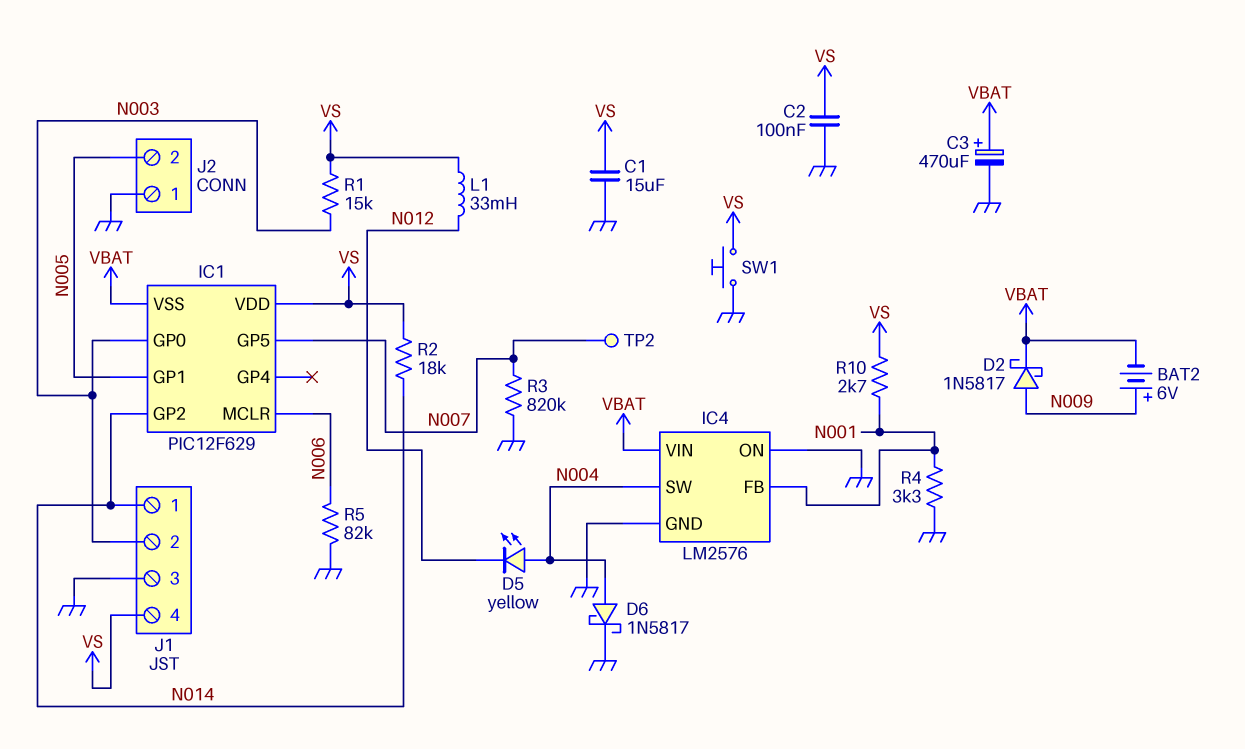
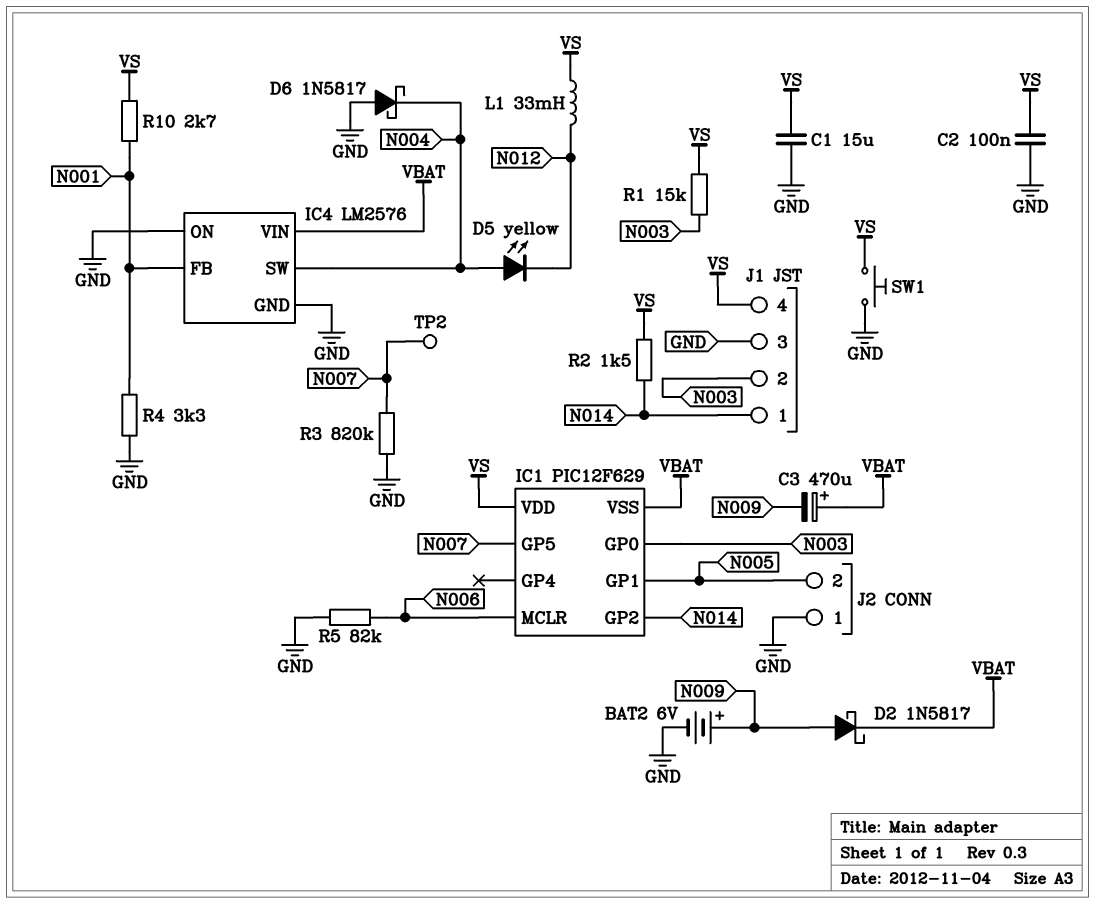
BAT2: 6V (plus N009, minus VBAT) -> 6V (plus N009, minus GND)
C3: 470uF (plus VBAT, minus GND) -> 470uF (plus VBAT, minus N009)
D6: schottky 1N5817 (A N004, K GND) -> schottky 1N5817 (A GND, K N004)
R2: 18k (N014, VS) -> 1.5k (N014, VS)

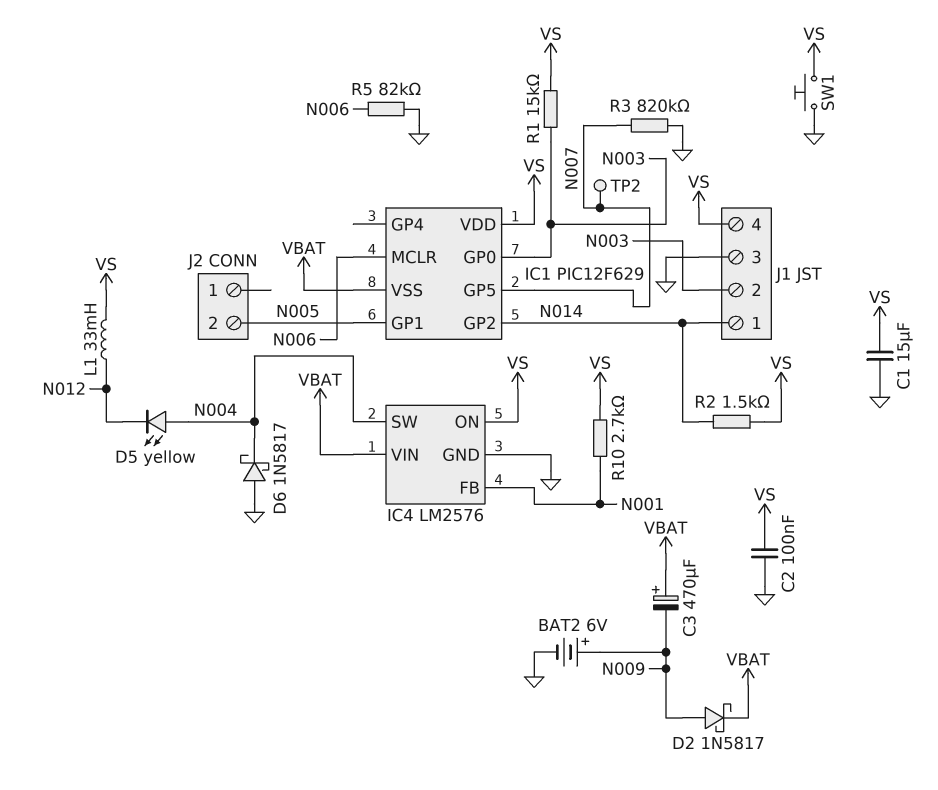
IC4 pin ON: GND -> VS
J2 pin 1: GND -> none
R4: 3.3k (GND, N001) -> none

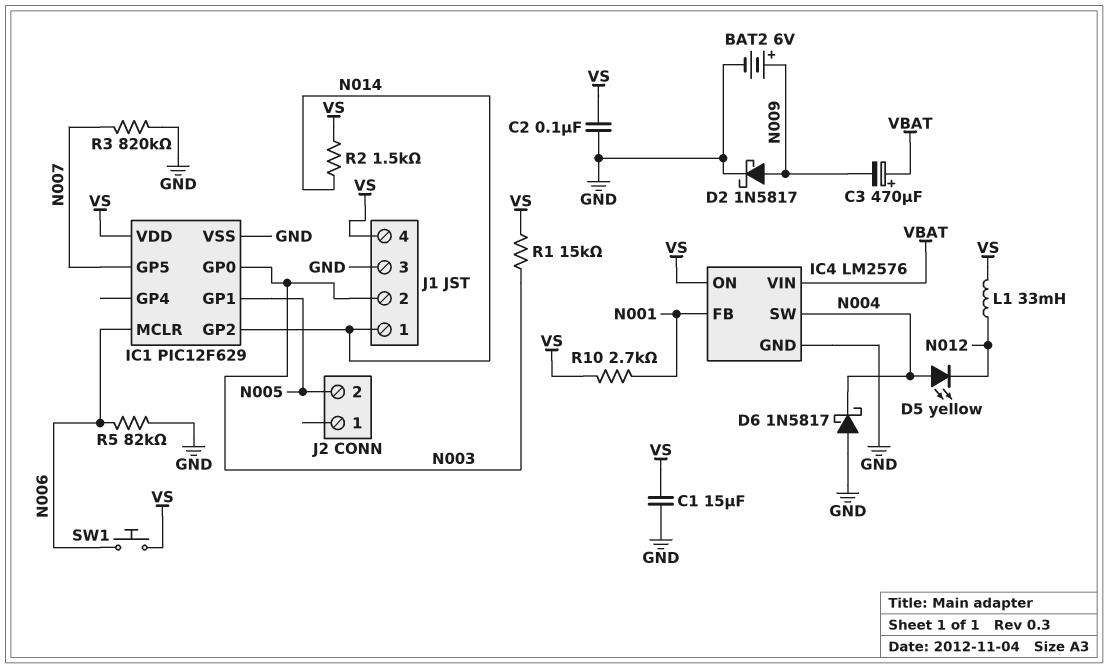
D2: schottky 1N5817 (A N009, K VBAT) -> schottky 1N5817 (A N009, K GND)
IC1 pin VSS: VBAT -> GND
SW1: button (GND, VS) -> button (N006, VS)
TP2: test point (N007) -> none

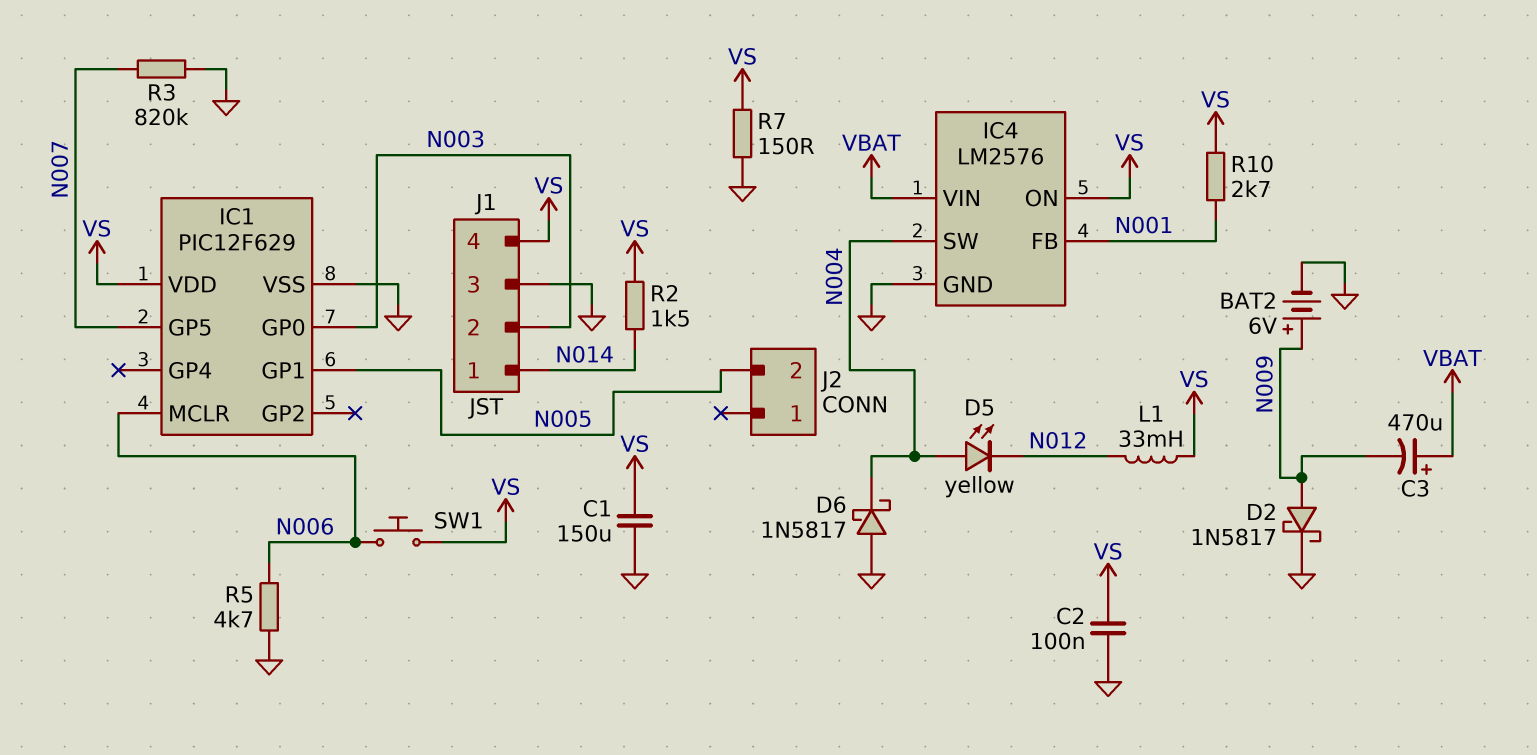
C1: 15uF (GND, VS) -> 150uF (GND, VS)
IC1 pin GP2: N014 -> none
R1: 15k (N003, VS) -> none
R5: 82k (GND, N006) -> 4.7k (GND, N006)
R7: none -> 150 (GND, VS)

